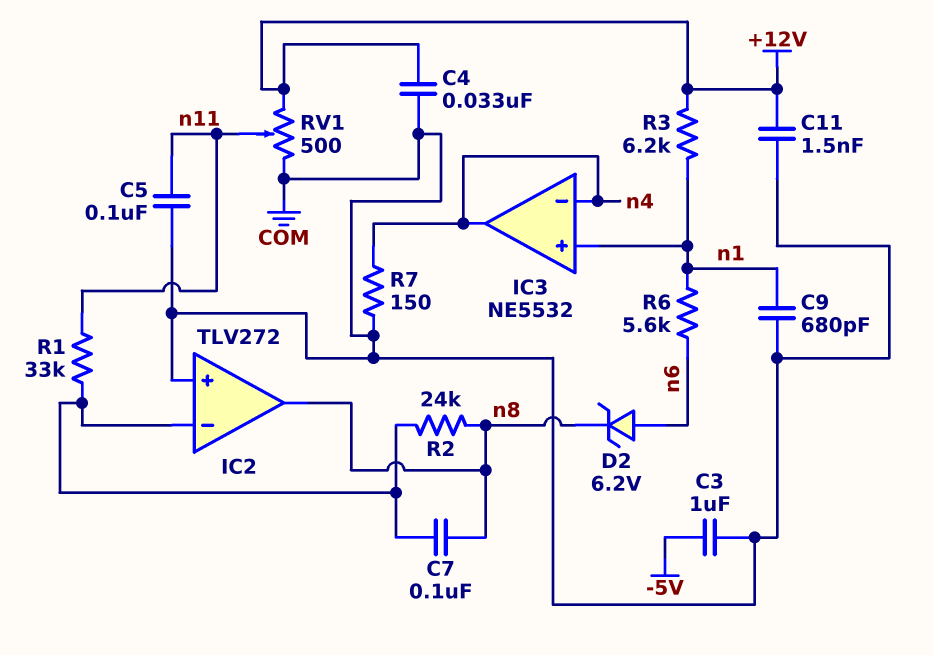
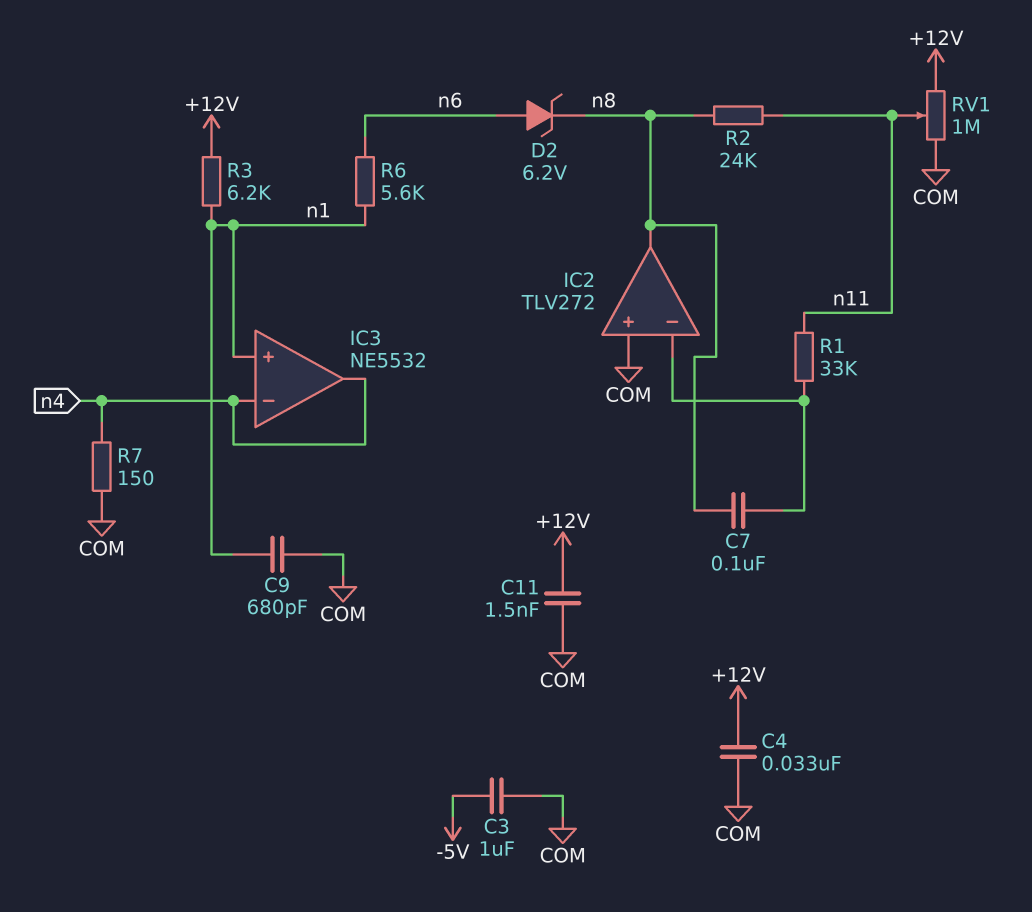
C5: 100nF (COM, n11) -> none
R2: 24k (IC2/in-, n8) -> 24k (n8, n11)
RV1: 500 (+12V, COM, wiper n11) -> 1M (+12V, COM, wiper n11)

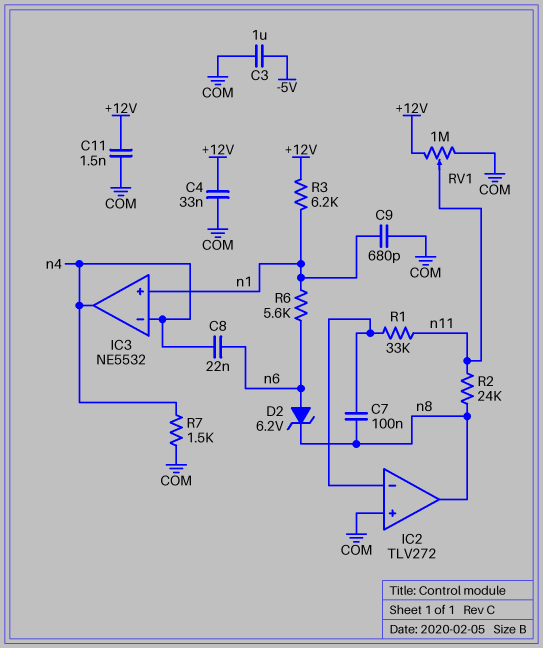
C8: none -> 22nF (n4, n6)
R7: 150 (COM, n4) -> 1.5k (COM, n4)

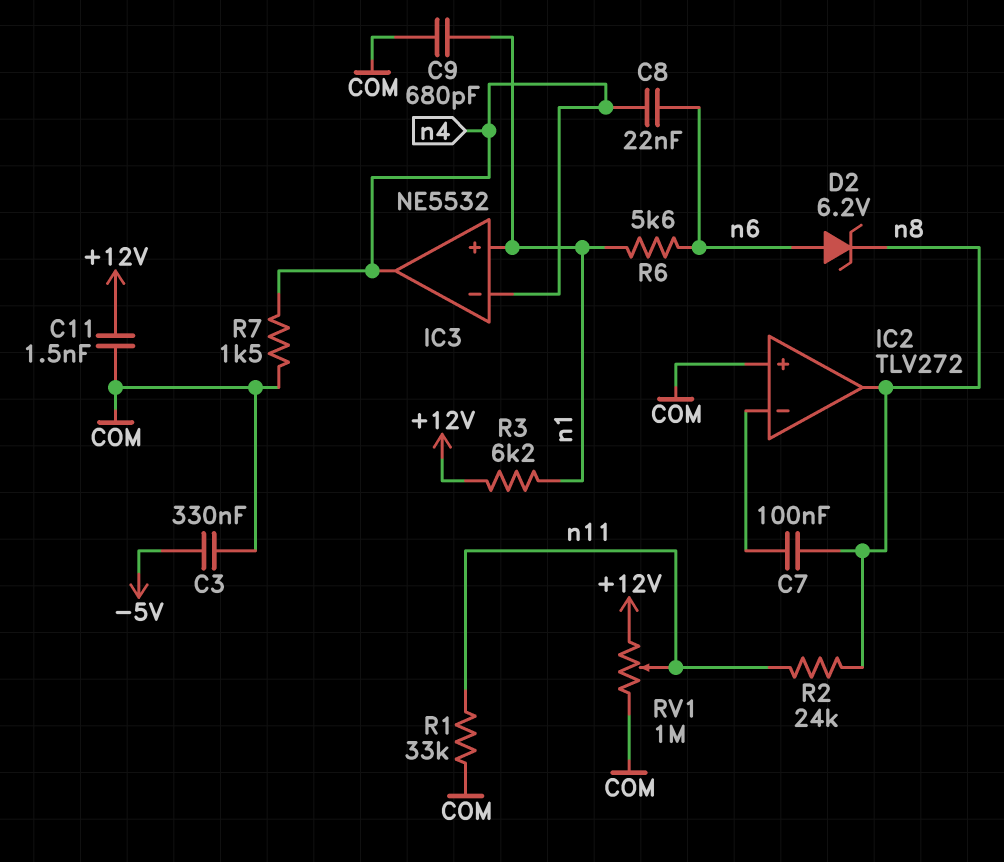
C3: 1uF (-5V, COM) -> 330nF (-5V, COM)
C4: 33nF (+12V, COM) -> none
R1: 33k (IC2/in-, n11) -> 33k (COM, n11)

